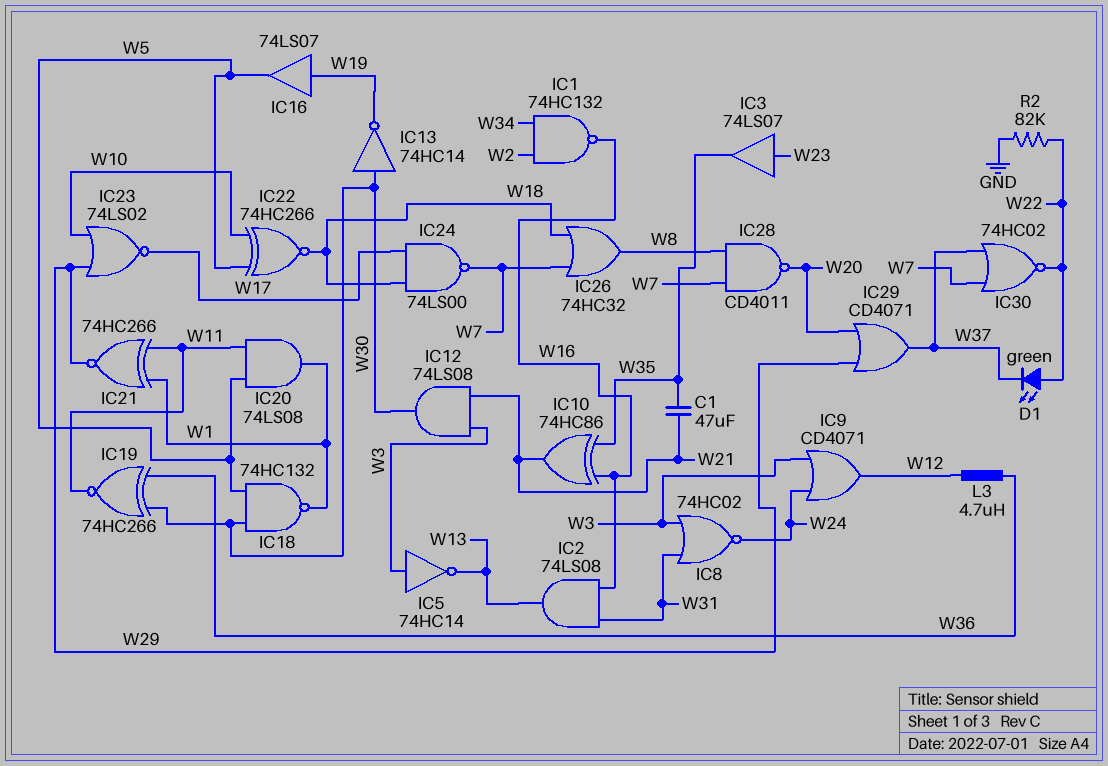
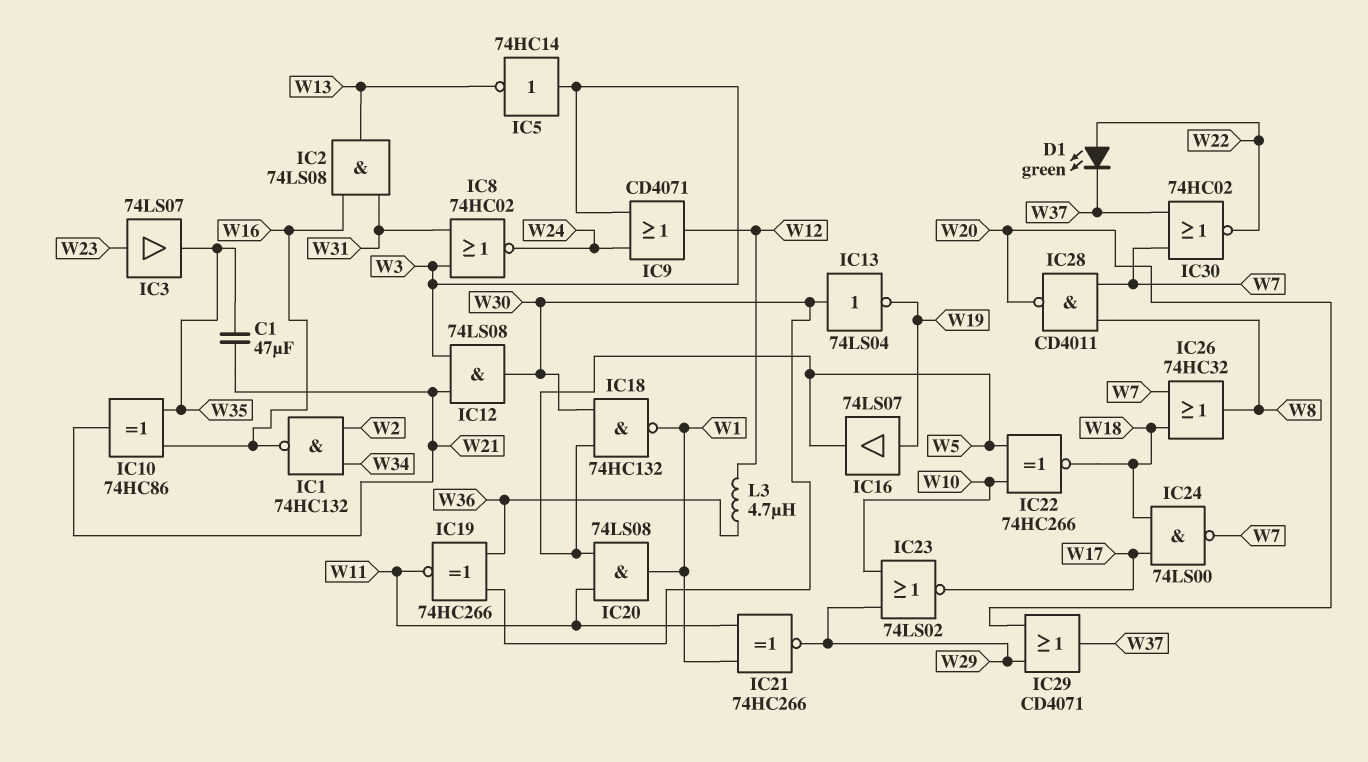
IC13: NOT 74HC14 (in W30, out W19) -> NOT 74LS04 (in W30, out W19)
R2: 82k (GND, W22) -> none

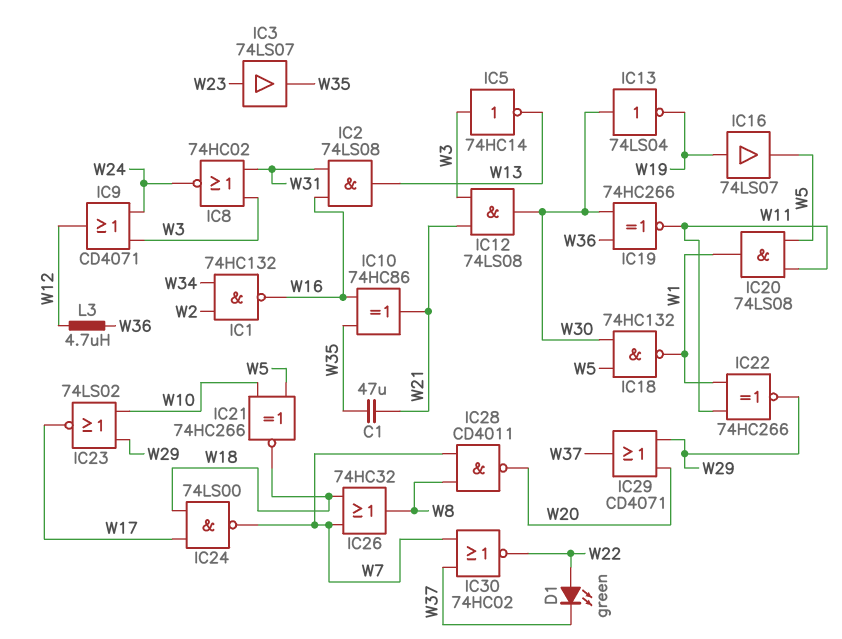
IC21: XNOR 74HC266 (in W1, in W11, out W29) -> XNOR 74HC266 (in W5, in W10, out W18)
IC22: XNOR 74HC266 (in W5, in W10, out W18) -> XNOR 74HC266 (in W1, in W11, out W29)

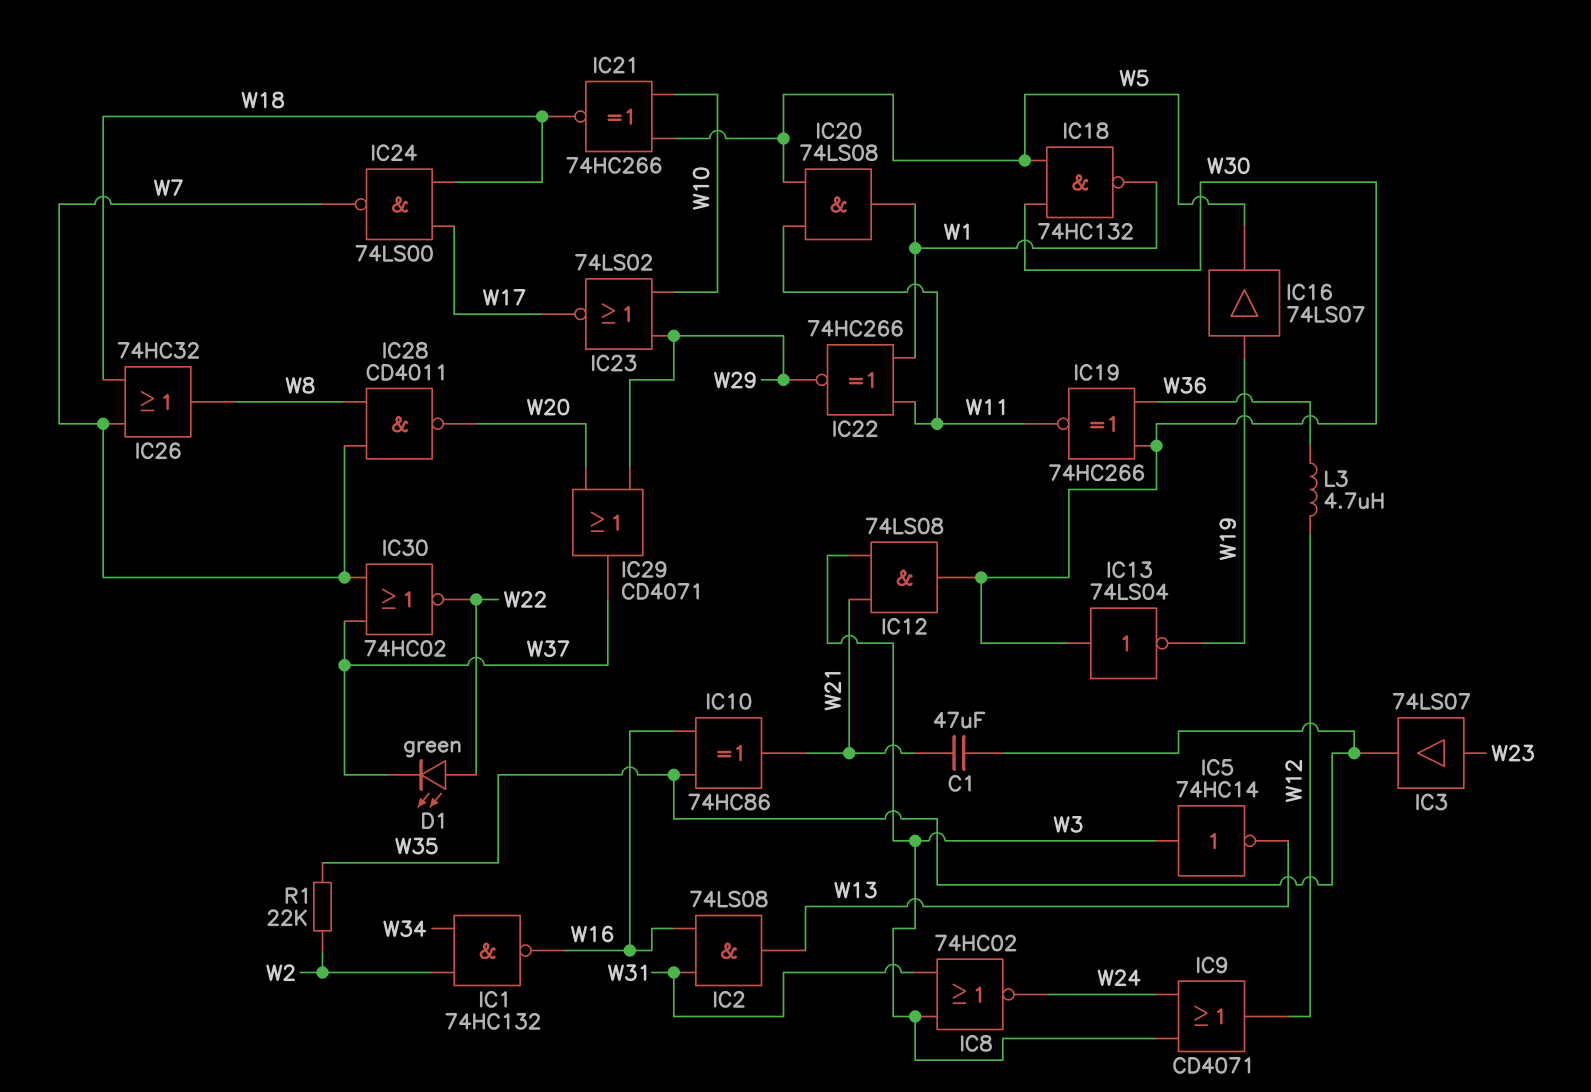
R1: none -> 22k (W2, W35)

